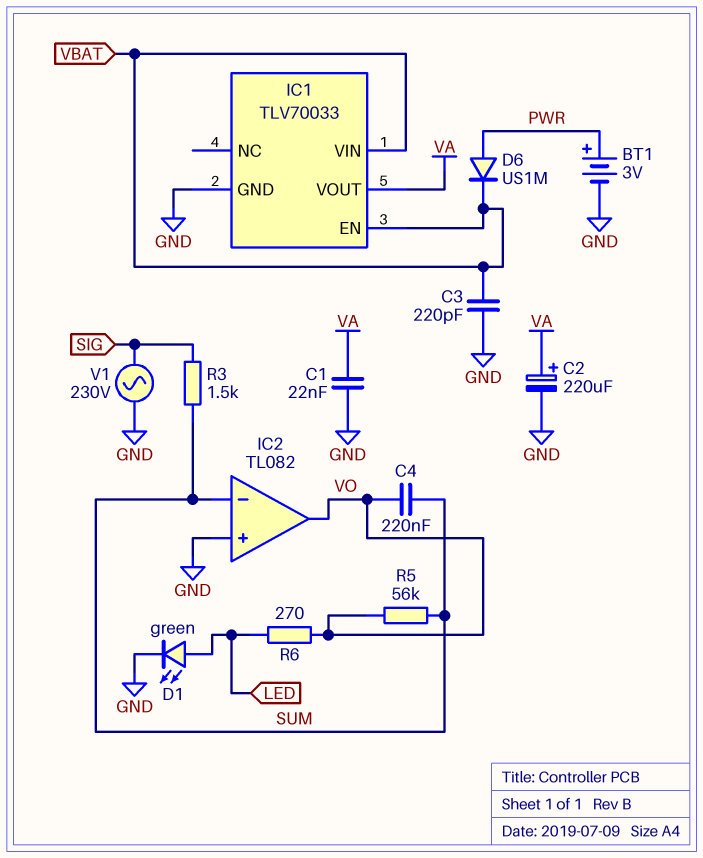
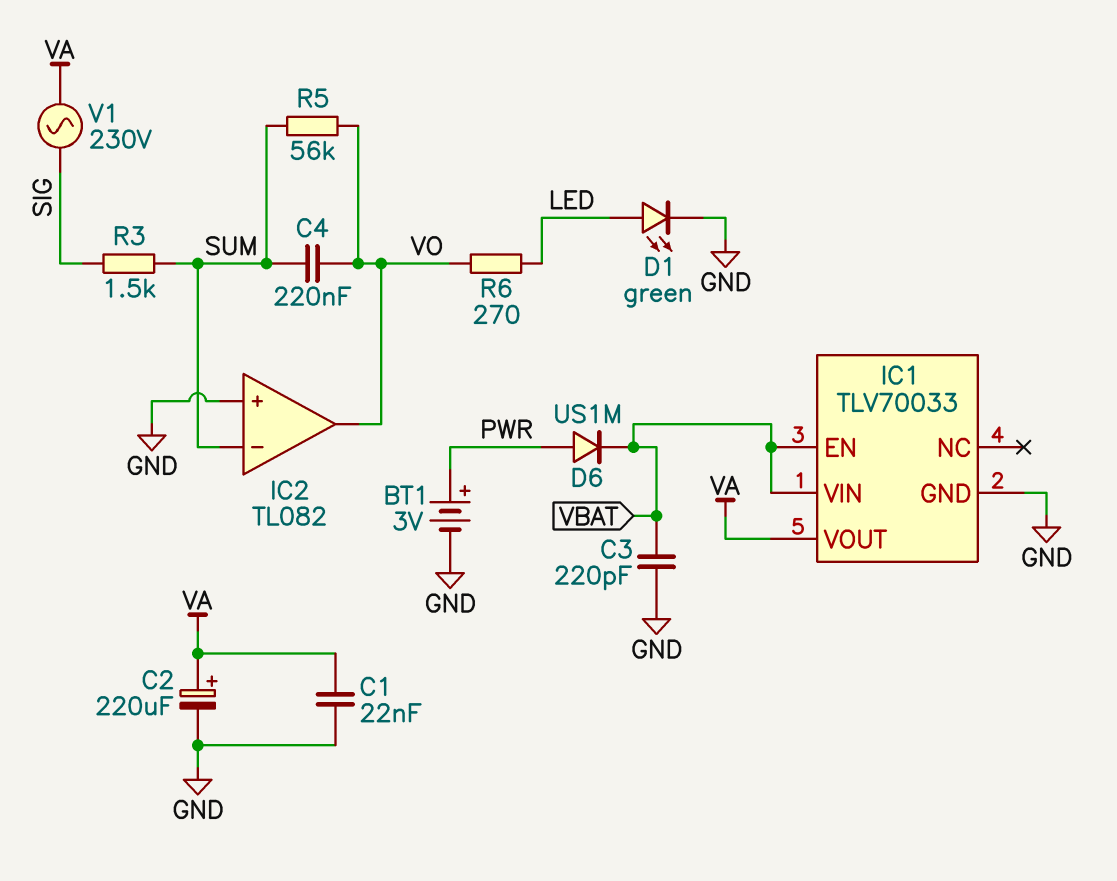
V1: AC 230V (GND, SIG) -> AC 230V (SIG, VA)

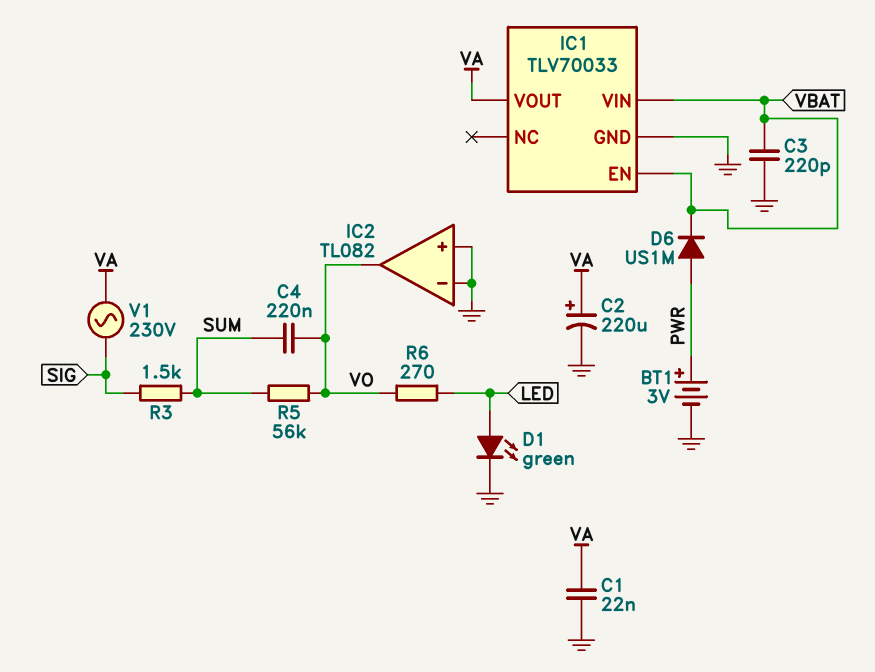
IC2 pin in-: SUM -> GND

